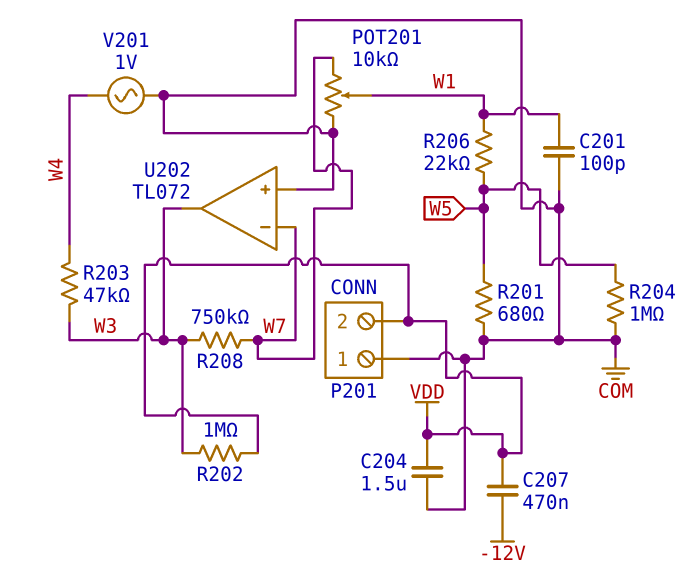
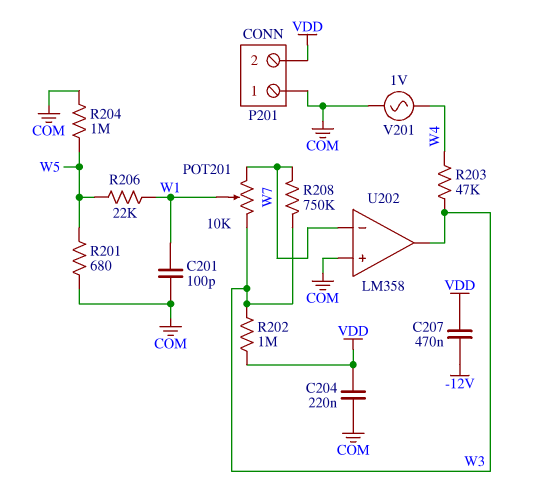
C204: 1.5uF (COM, VDD) -> 220nF (COM, VDD)
POT201: 10k (COM, W7, wiper W1) -> 10k (W3, W7, wiper W1)
U202: TL072 -> LM358

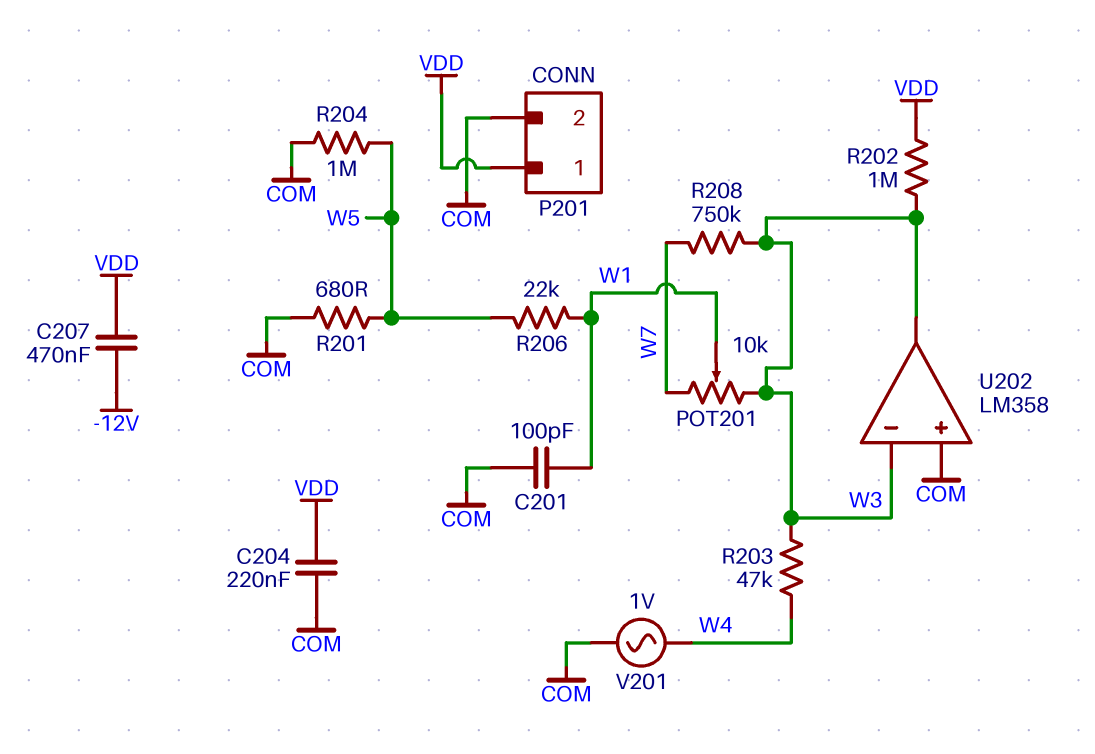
P201 pin 1: COM -> VDD
P201 pin 2: VDD -> COM
U202 pin in-: W7 -> W3

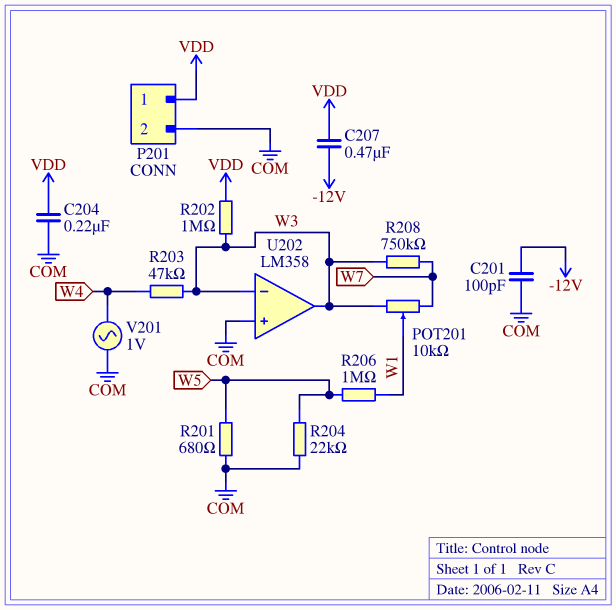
C201: 100pF (COM, W1) -> 100pF (-12V, COM)
R204: 1M (COM, W5) -> 22k (COM, W5)
R206: 22k (W1, W5) -> 1M (W1, W5)

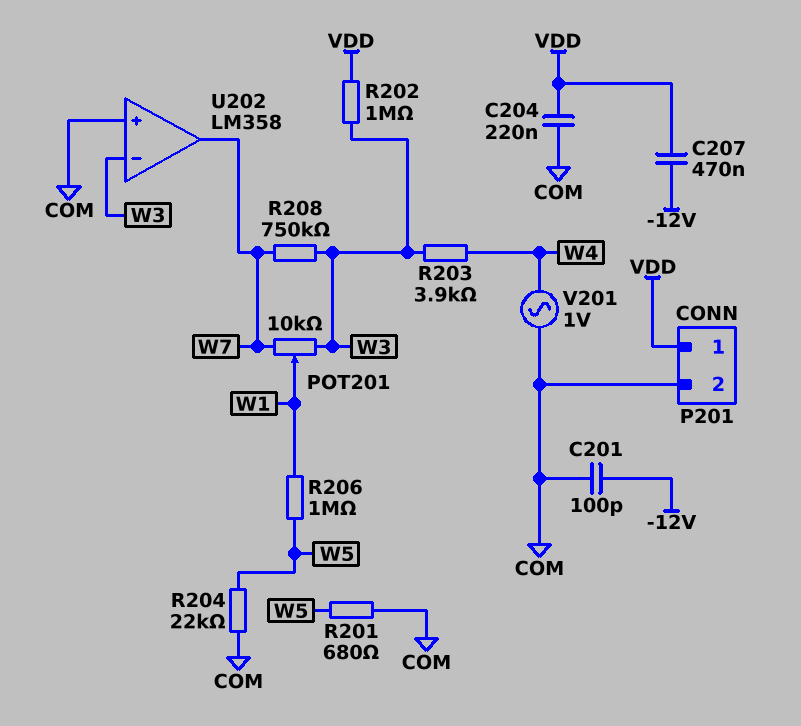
R203: 47k (W3, W4) -> 3.9k (W3, W4)
U202 pin out: W3 -> W7

